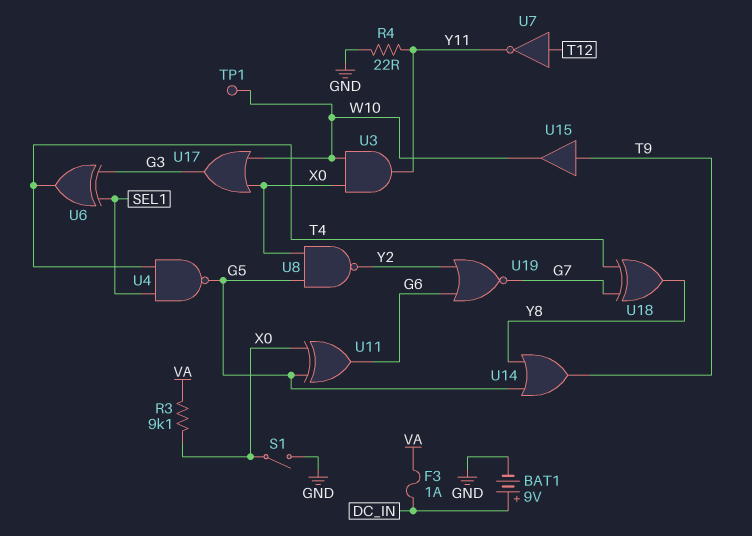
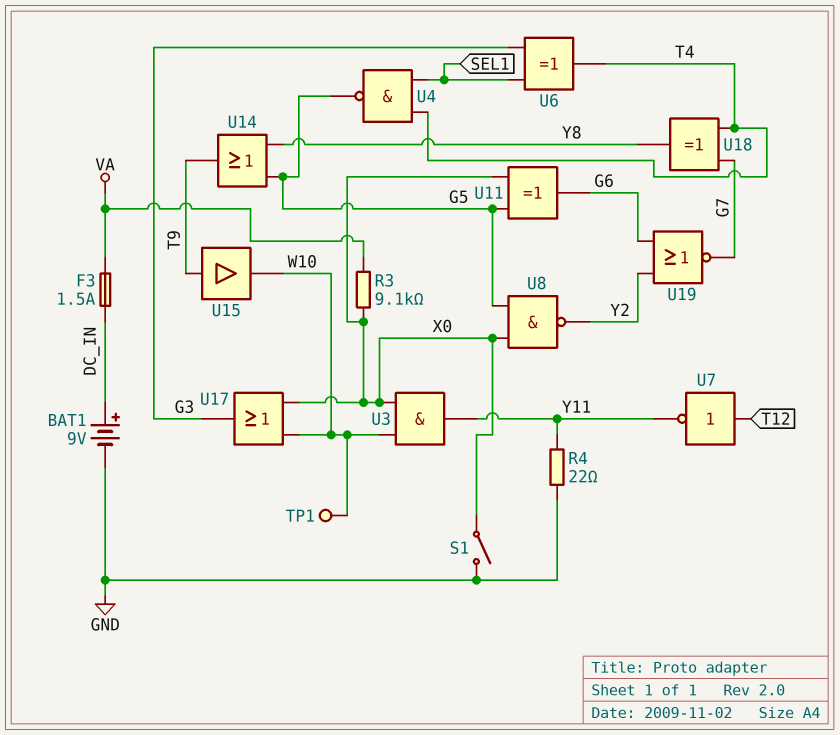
F3: 1A (DC_IN, VA) -> 1.5A (DC_IN, VA)

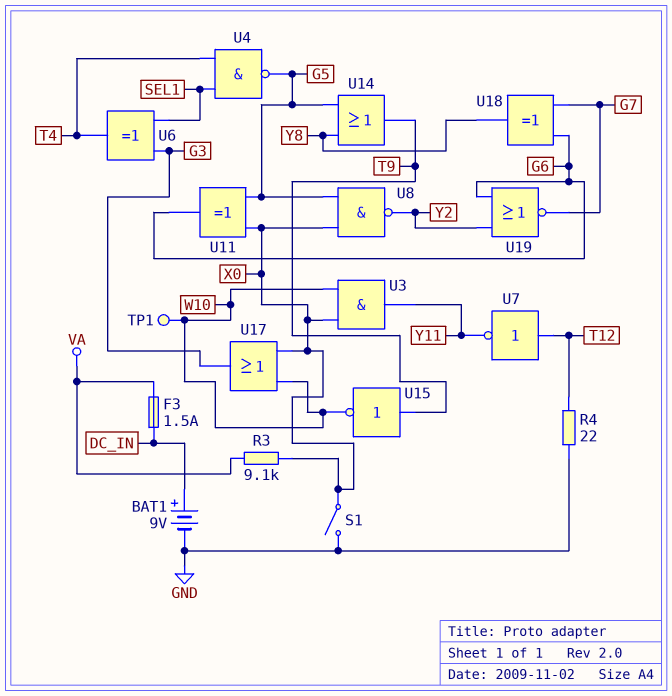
R4: 22 (GND, Y11) -> 22 (GND, T12)
U15: buffer (in T9, out W10) -> NOT (in T9, out W10)
U18: XOR (in G7, in T4, out Y8) -> XOR (in G6, in G7, out Y8)

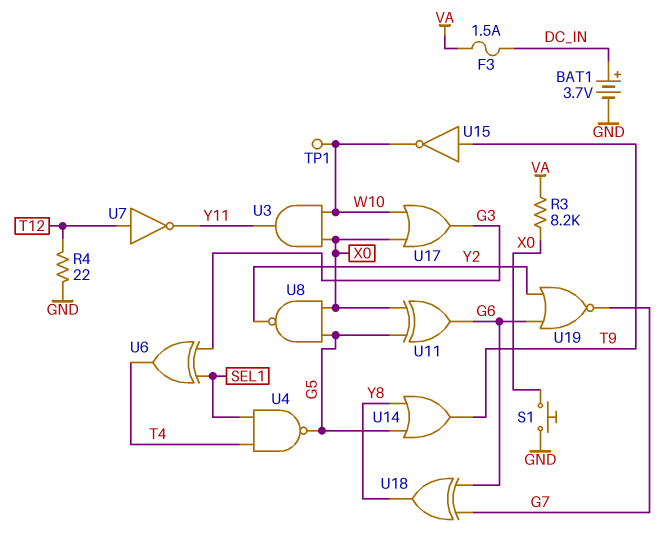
BAT1: 9V (plus DC_IN, minus GND) -> 3.7V (plus DC_IN, minus GND)
R3: 9.1k (VA, X0) -> 8.2k (VA, X0)
S1: switch (GND, X0) -> button (GND, X0)

